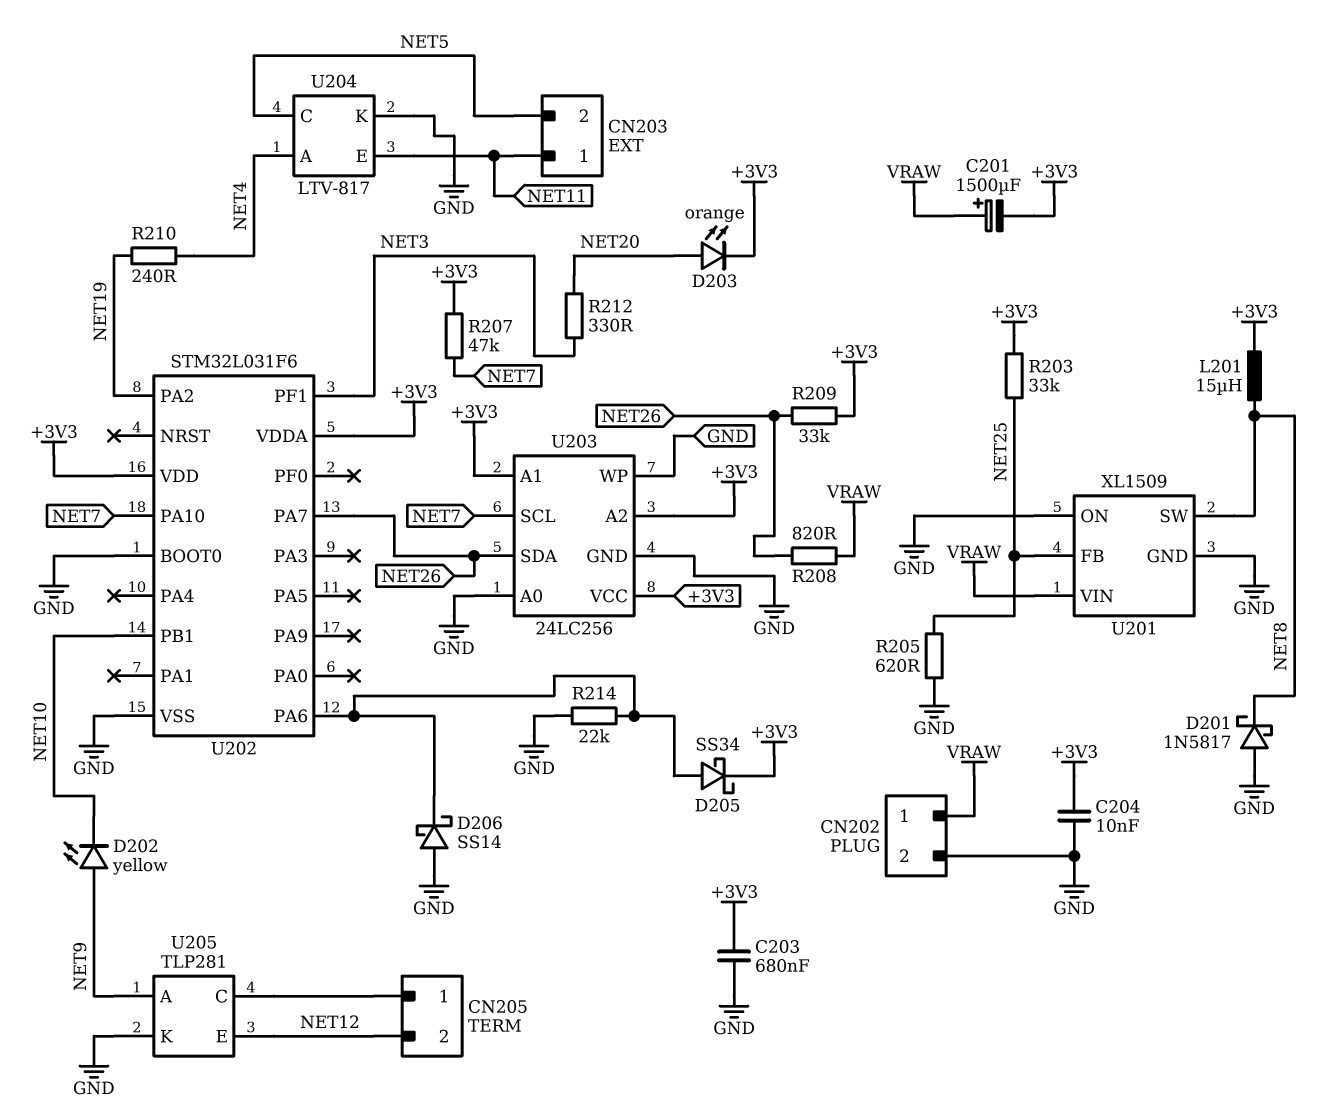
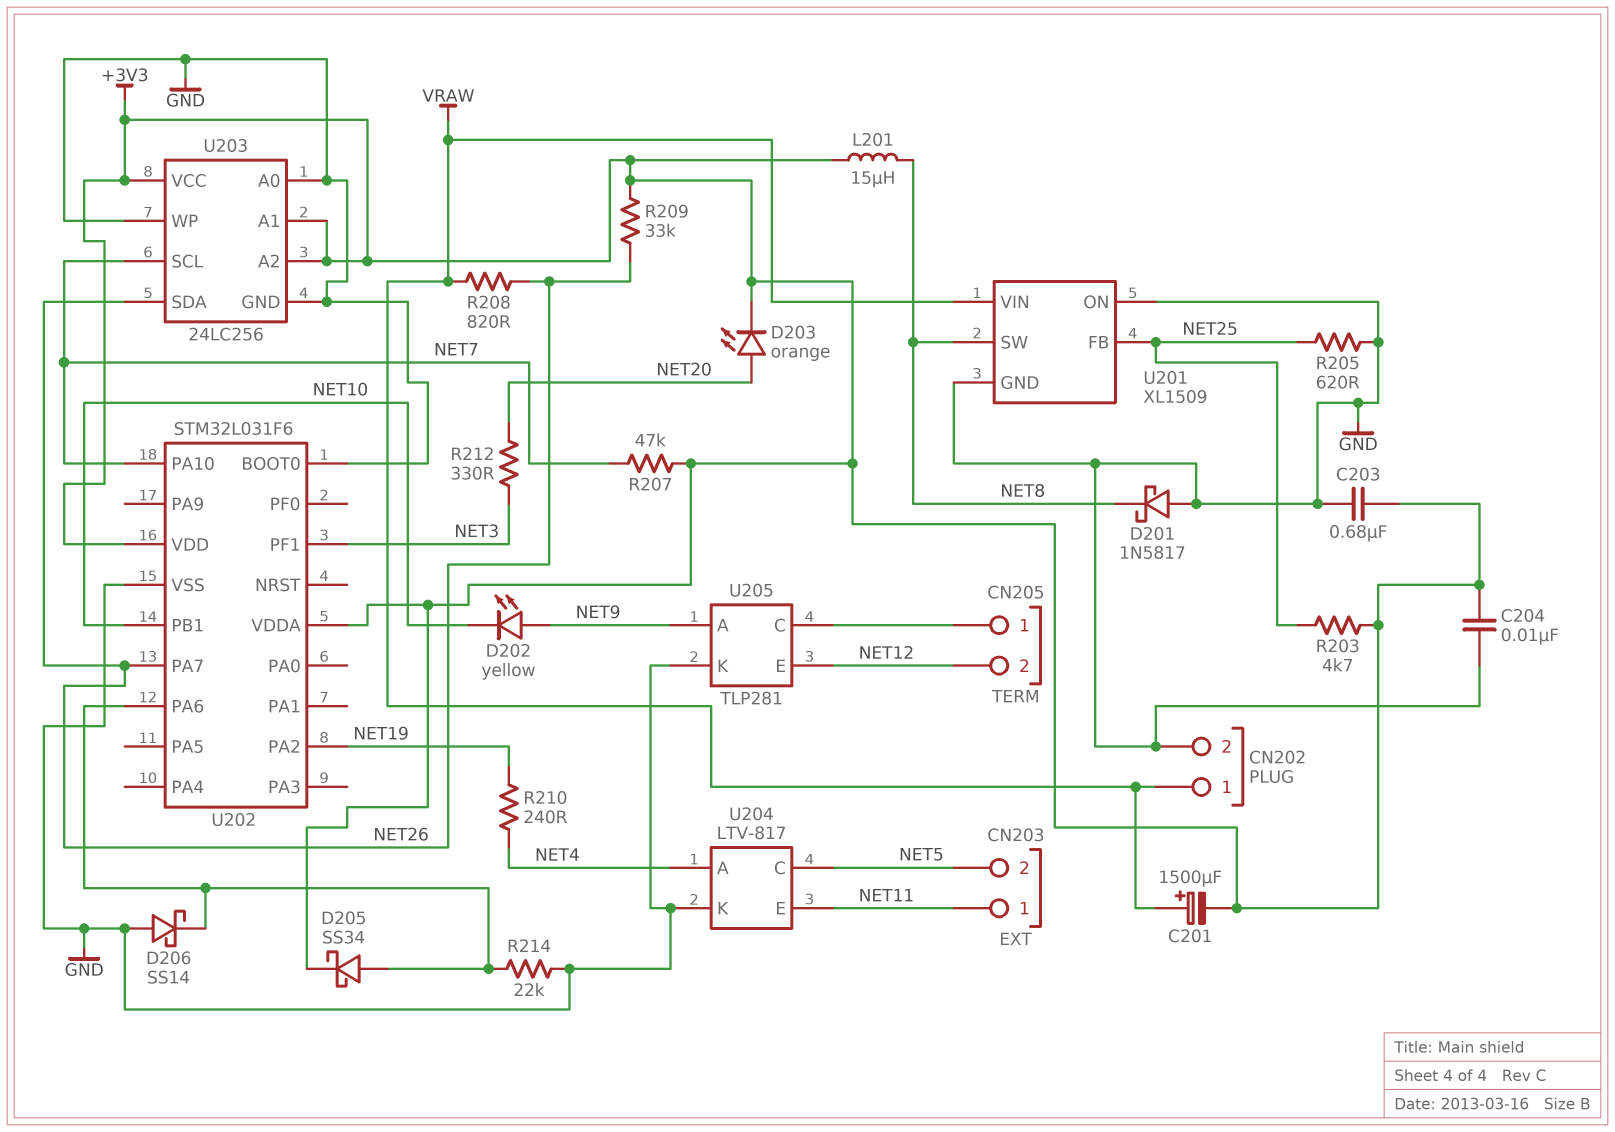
R203: 33k (+3V3, NET25) -> 4.7k (+3V3, NET25)

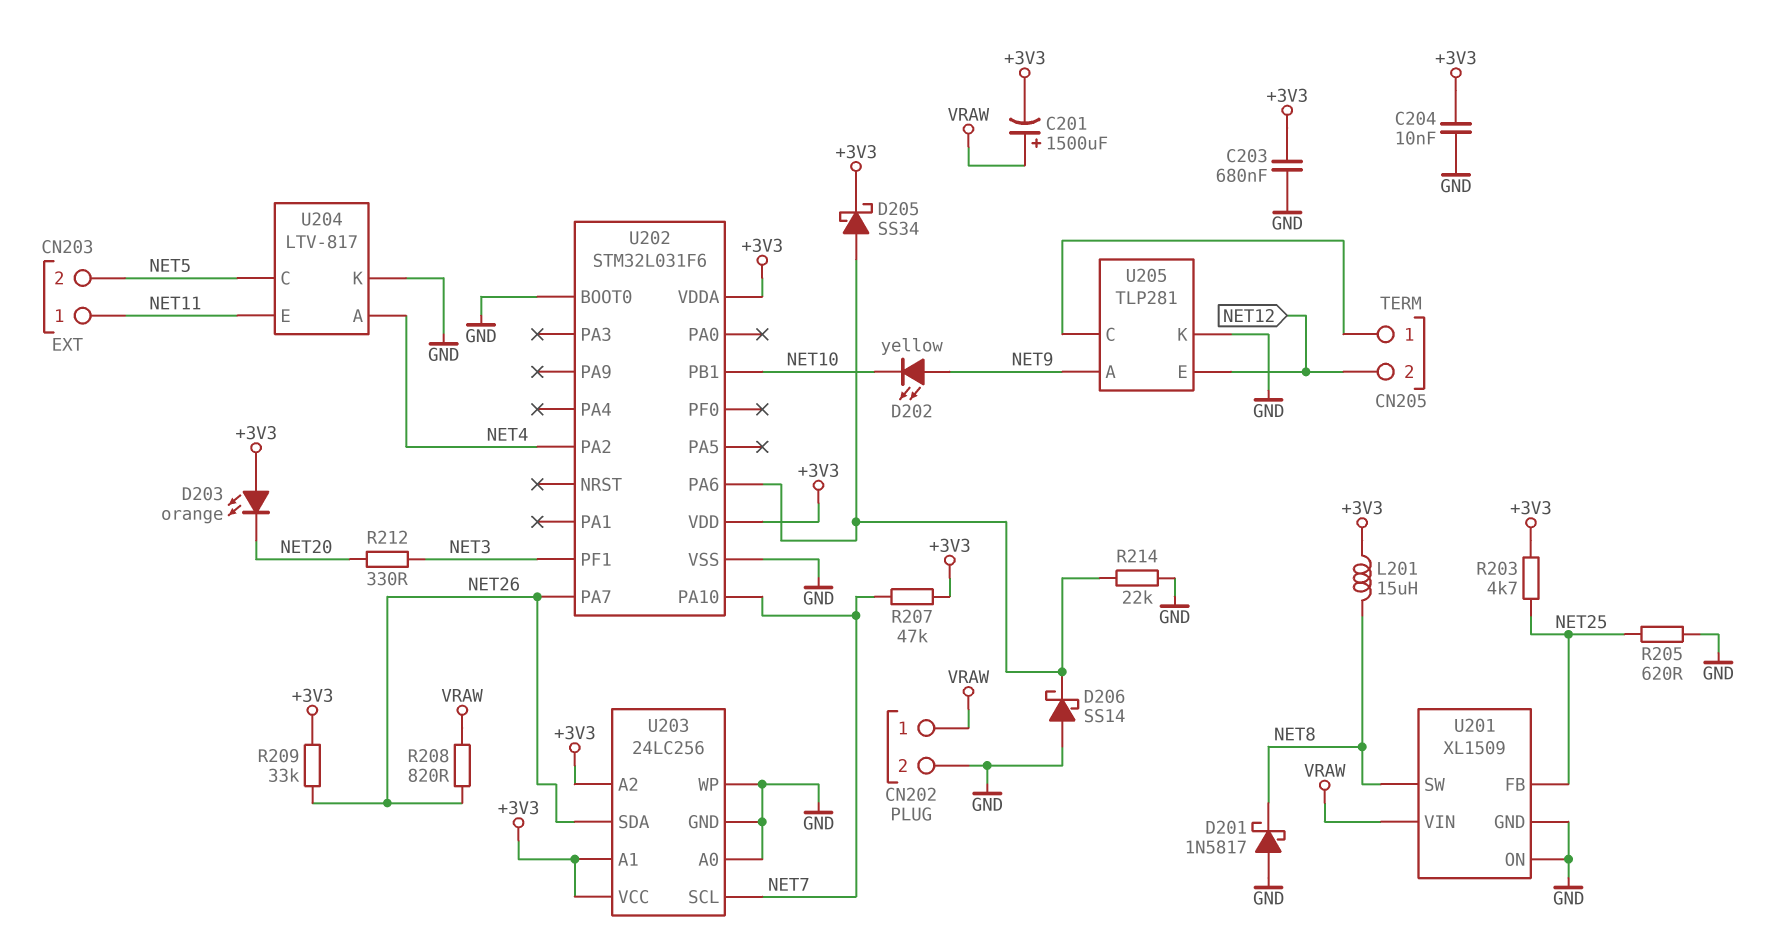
D203: LED orange (A NET20, K +3V3) -> LED orange (A +3V3, K NET20)
R210: 240 (NET4, NET19) -> none
U202 pin PA2: NET19 -> NET4

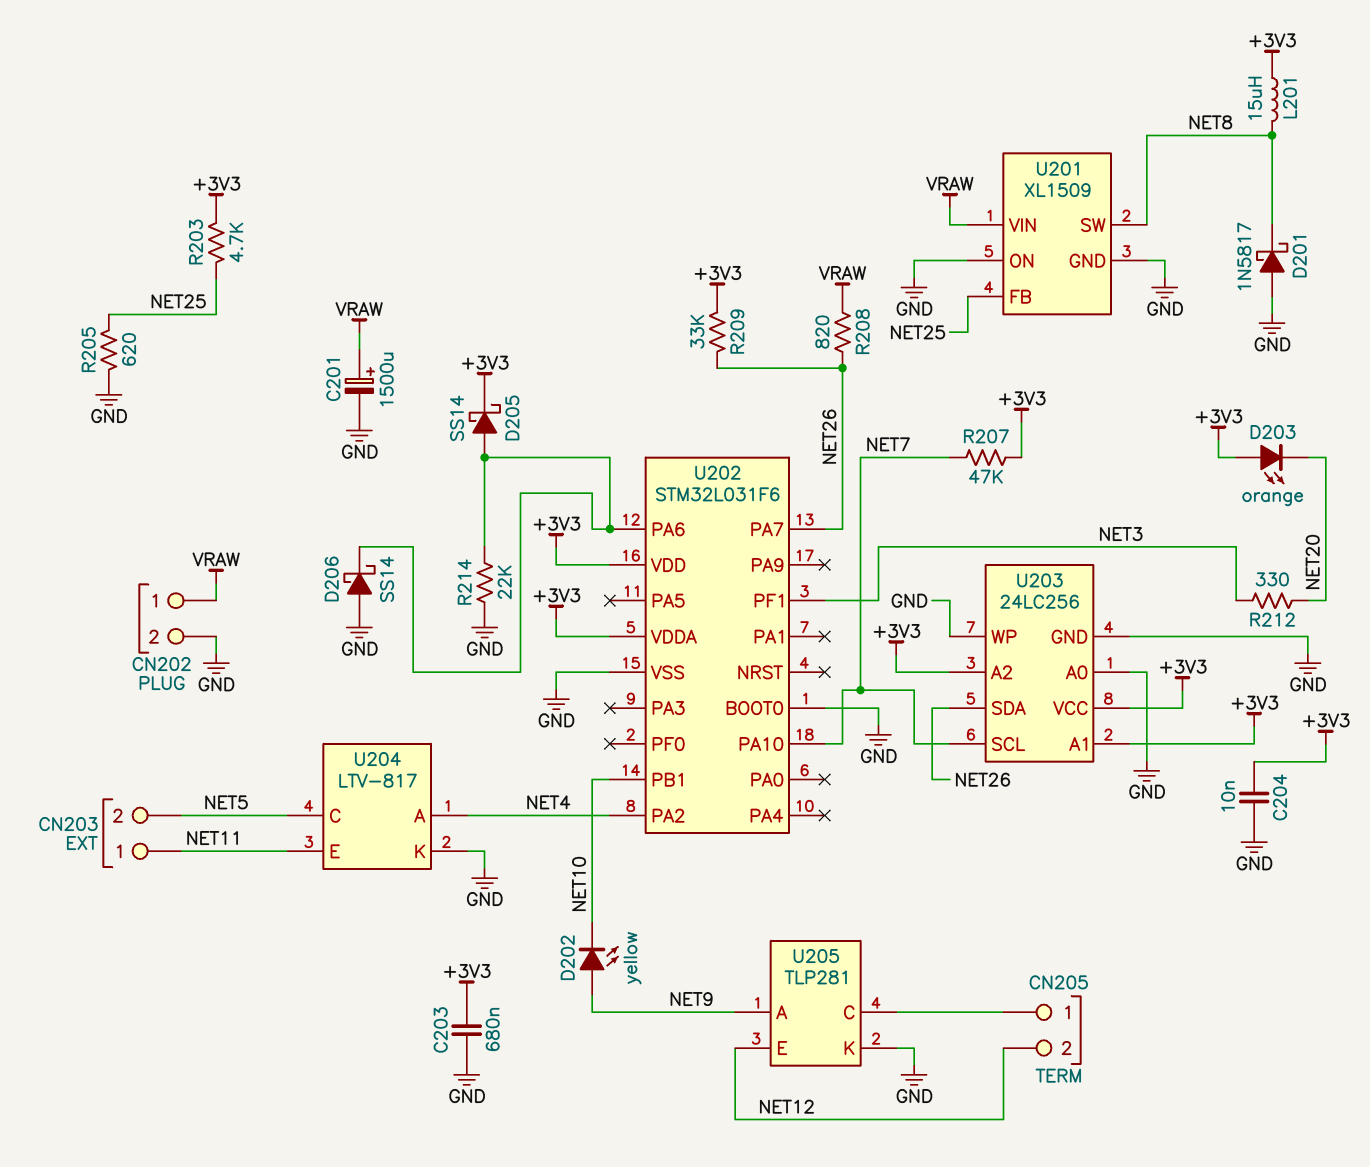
C201: 1500uF (plus VRAW, minus +3V3) -> 1500uF (plus VRAW, minus GND)
D205: schottky SS34 (A U202/PA6, K +3V3) -> schottky SS14 (A U202/PA6, K +3V3)

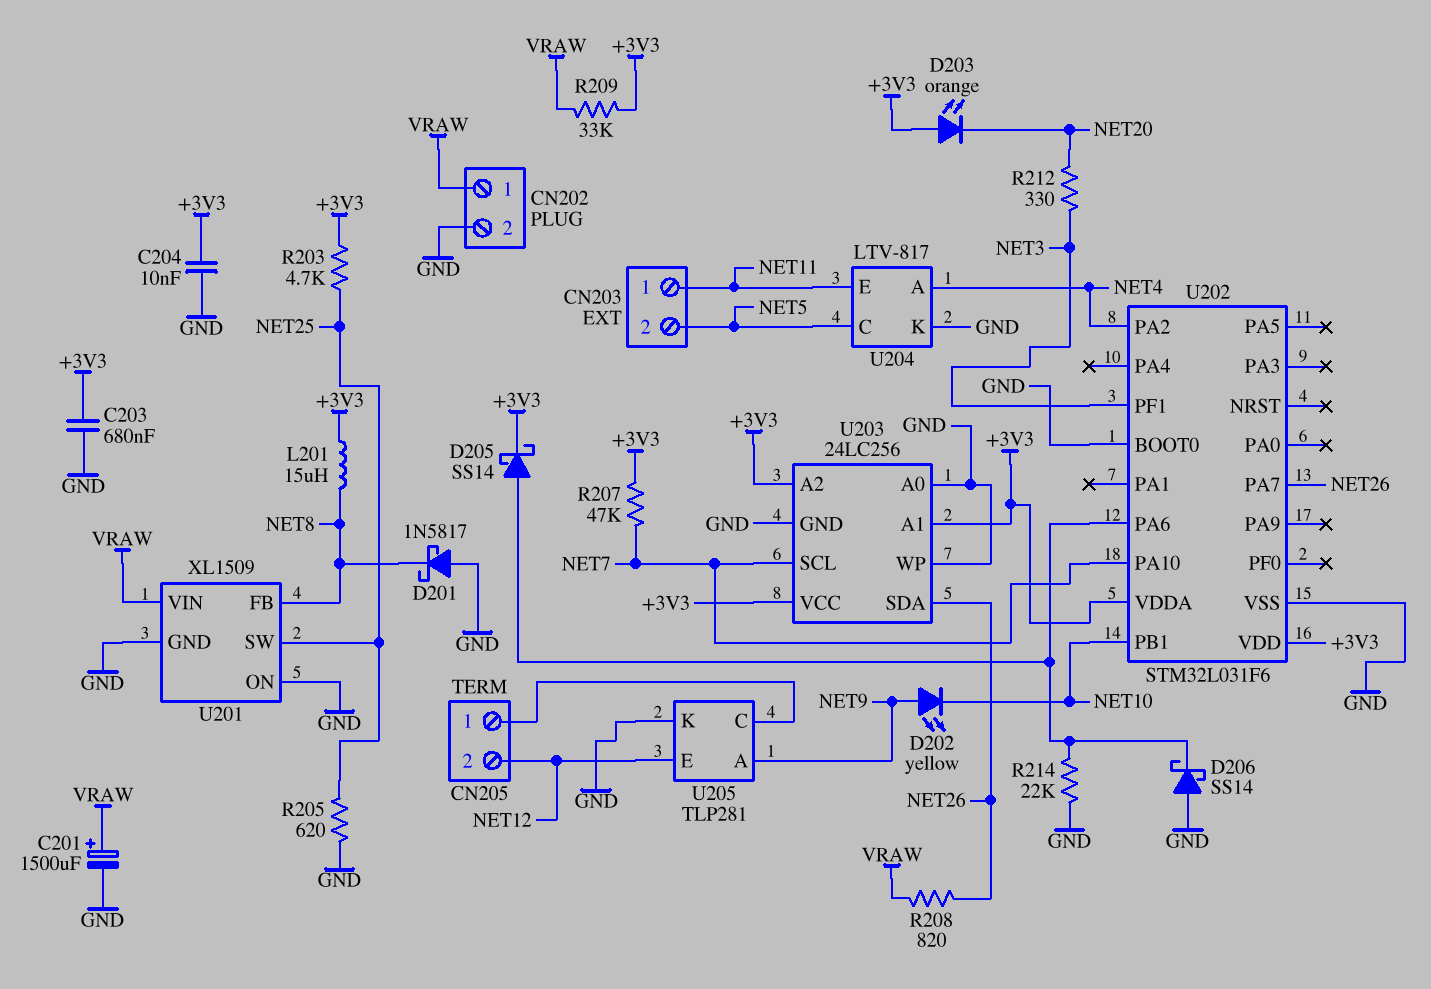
R209: 33k (+3V3, NET26) -> 33k (+3V3, VRAW)
U201 pin FB: NET25 -> NET8
U201 pin SW: NET8 -> NET25

